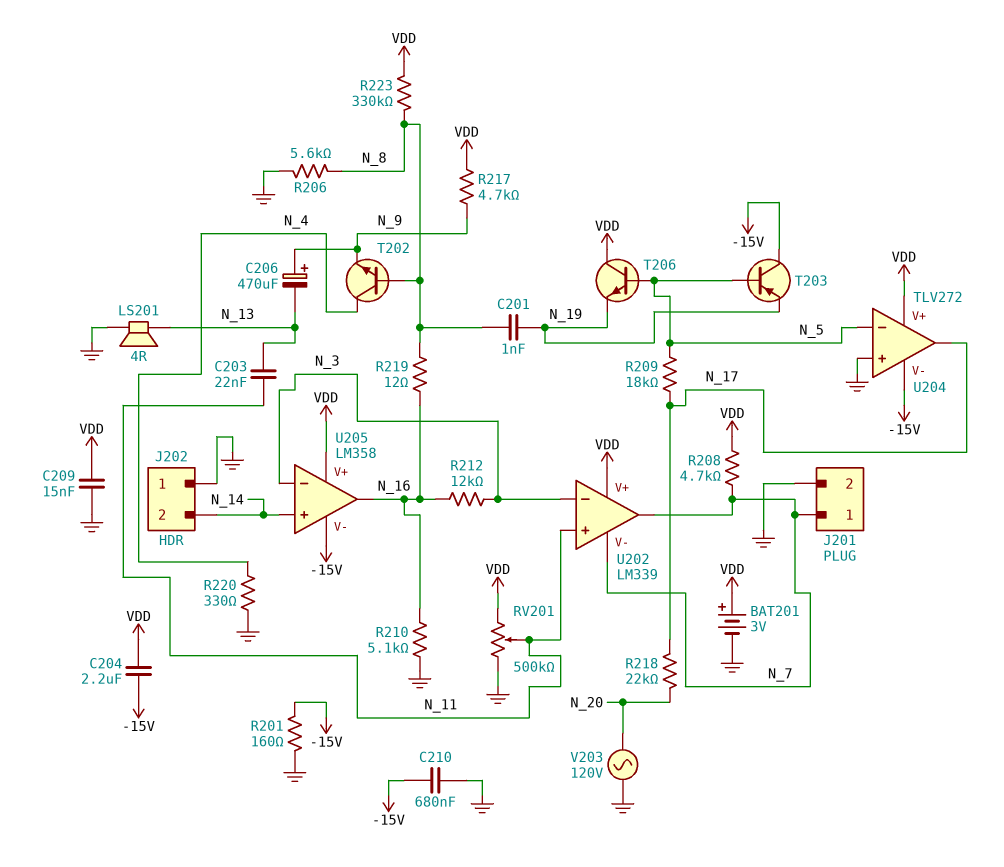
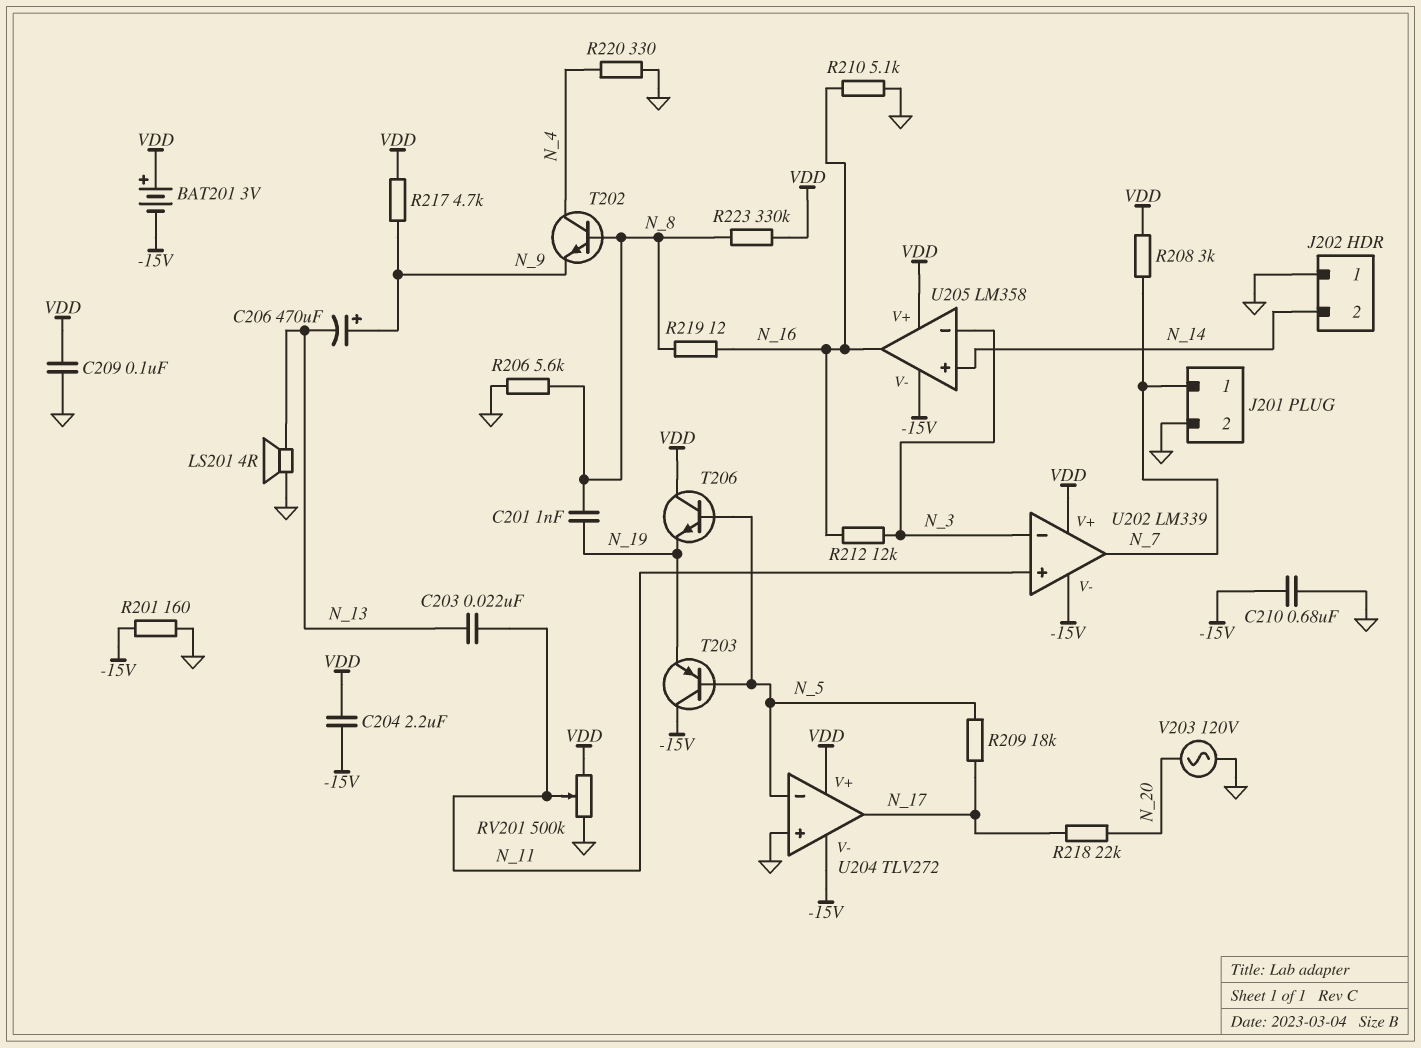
BAT201: 3V (plus VDD, minus GND) -> 3V (plus VDD, minus -15V)
C209: 15nF (GND, VDD) -> 100nF (GND, VDD)
R208: 4.7k (N_7, VDD) -> 3k (N_7, VDD)
U202 pin V-: N_7 -> -15V

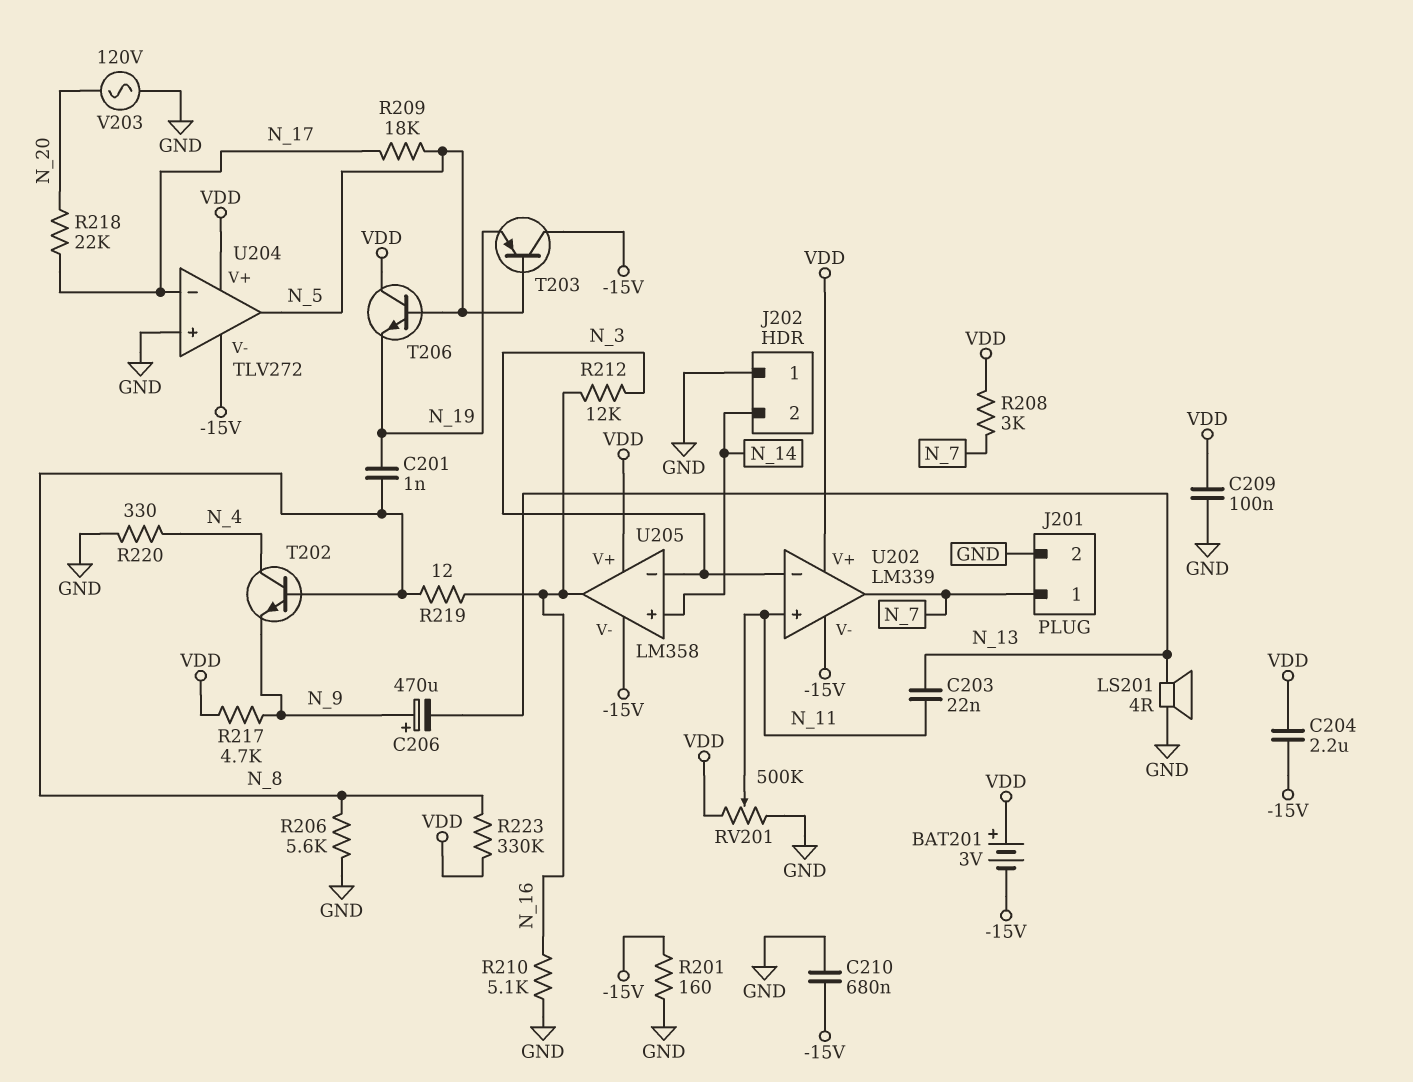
U204 pin in-: N_5 -> N_17
U204 pin out: N_17 -> N_5

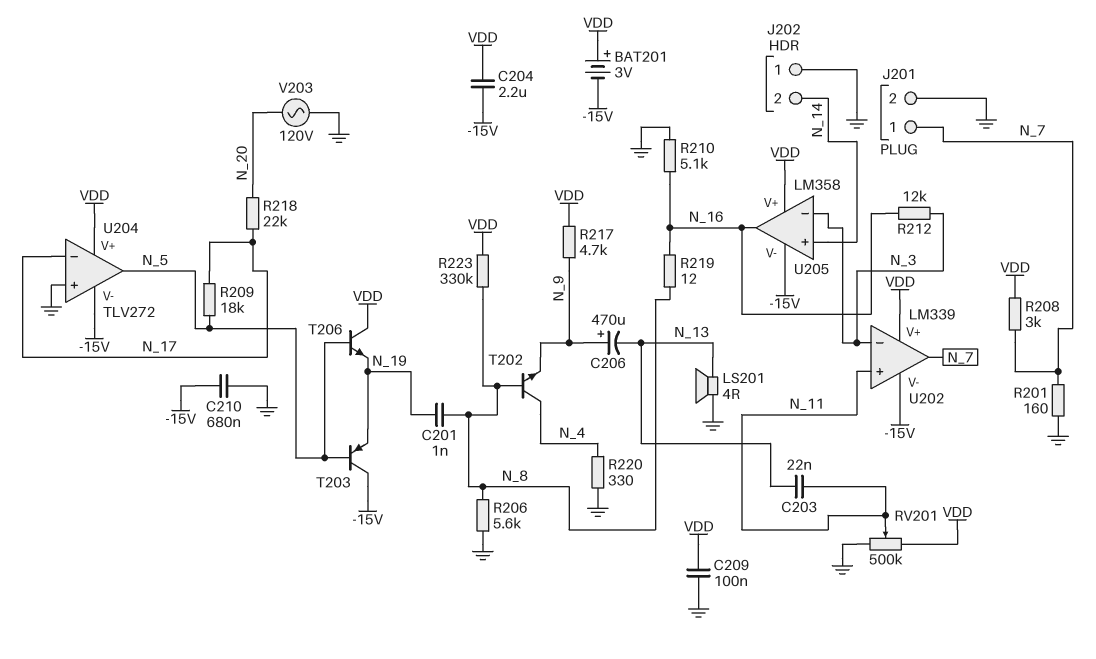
R201: 160 (-15V, GND) -> 160 (GND, N_7)

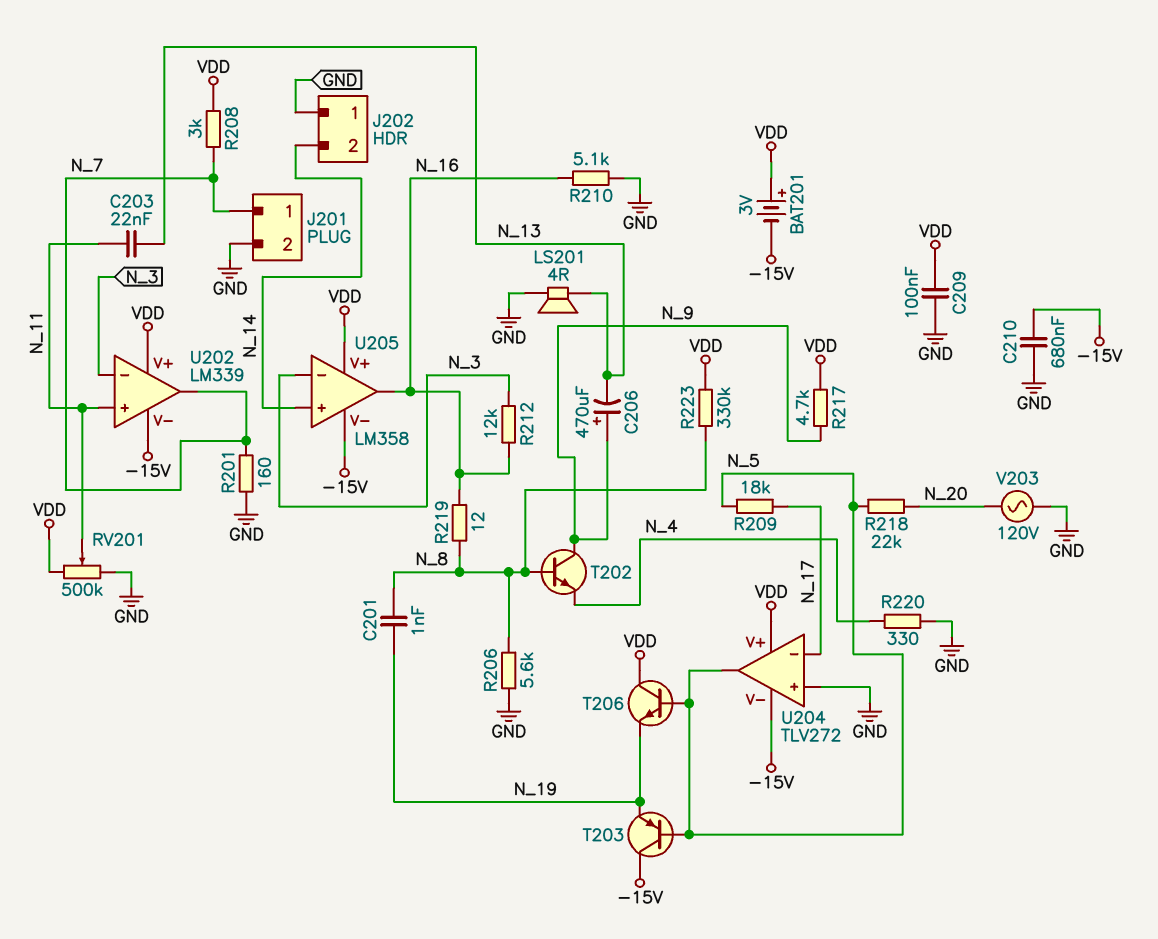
C204: 2.2uF (-15V, VDD) -> none
R218: 22k (N_17, N_20) -> 22k (N_5, N_20)
T202: NPN (B N_8, C N_4, E N_9) -> NPN (B N_8, C N_9, E N_4)

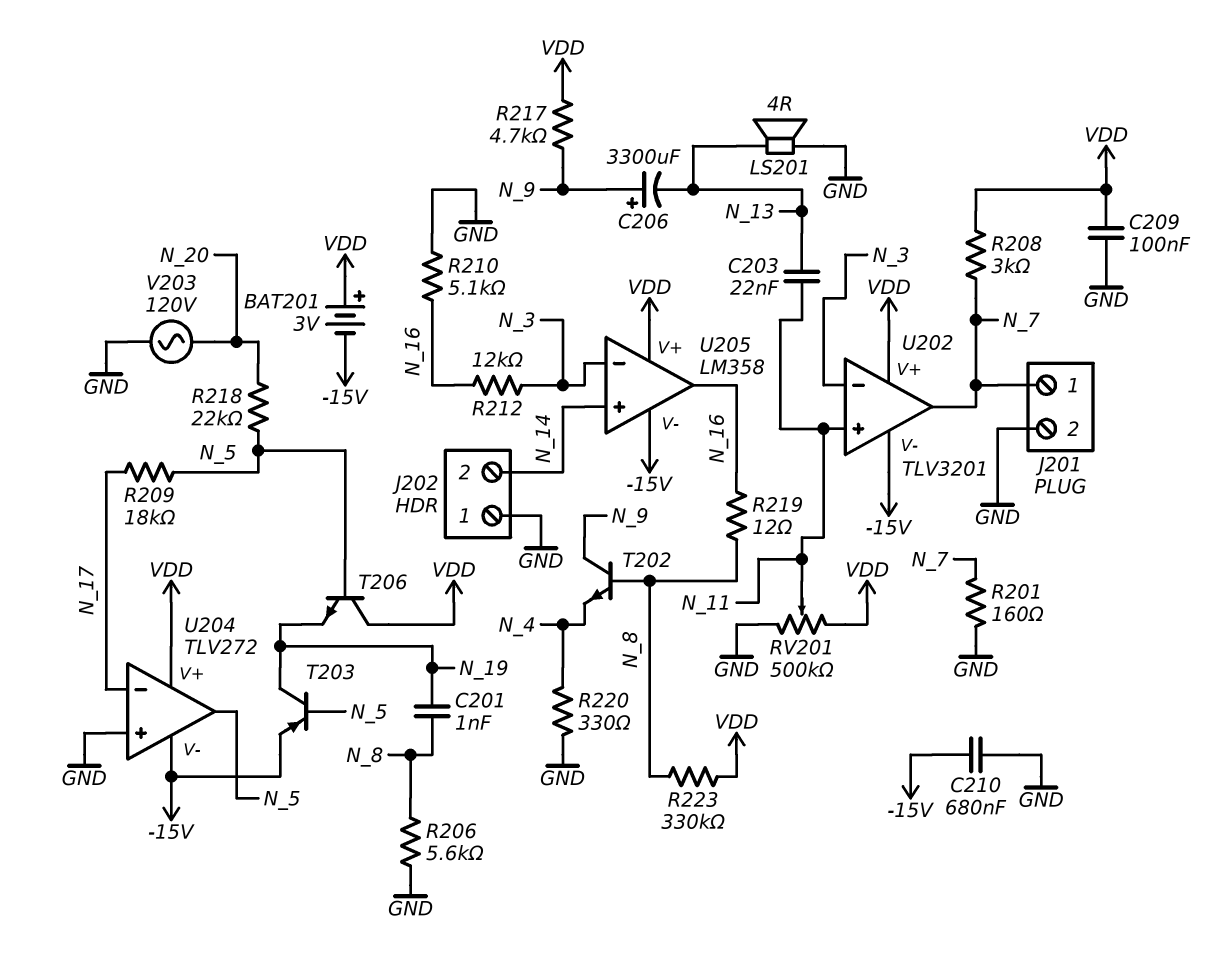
C206: 470uF (plus N_9, minus N_13) -> 3300uF (plus N_9, minus N_13)
T203: PNP (B N_5, C -15V, E N_19) -> PNP (B N_5, C N_19, E -15V)
U202: LM339 -> TLV3201

